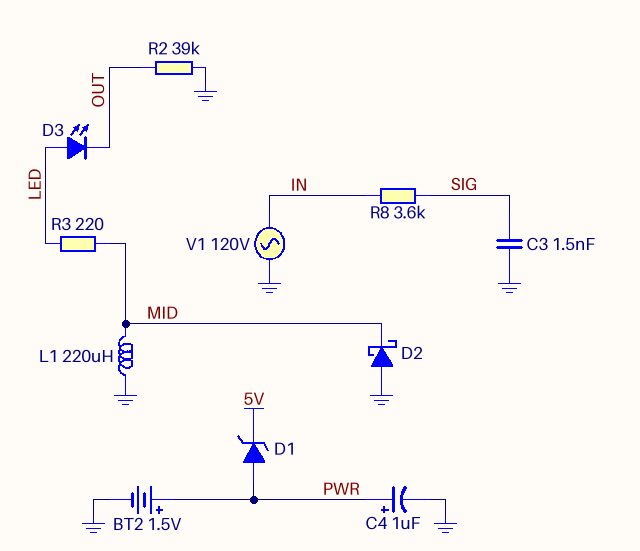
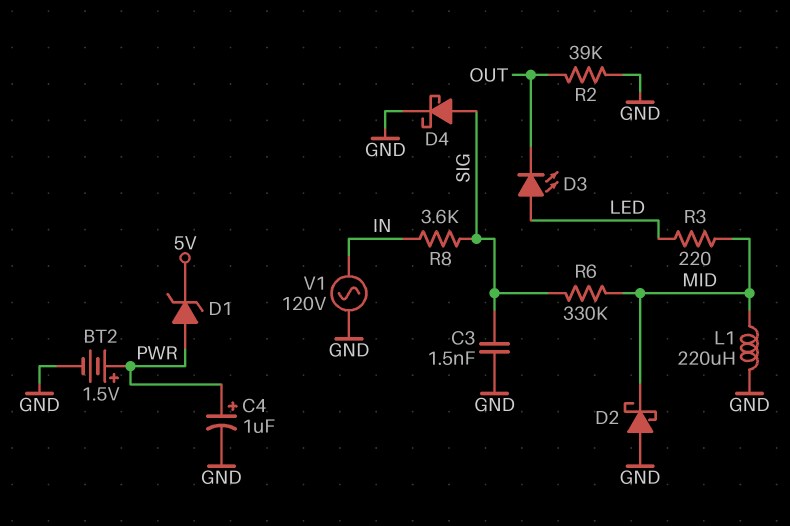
D4: none -> schottky (A SIG, K GND)
R6: none -> 330k (MID, SIG)

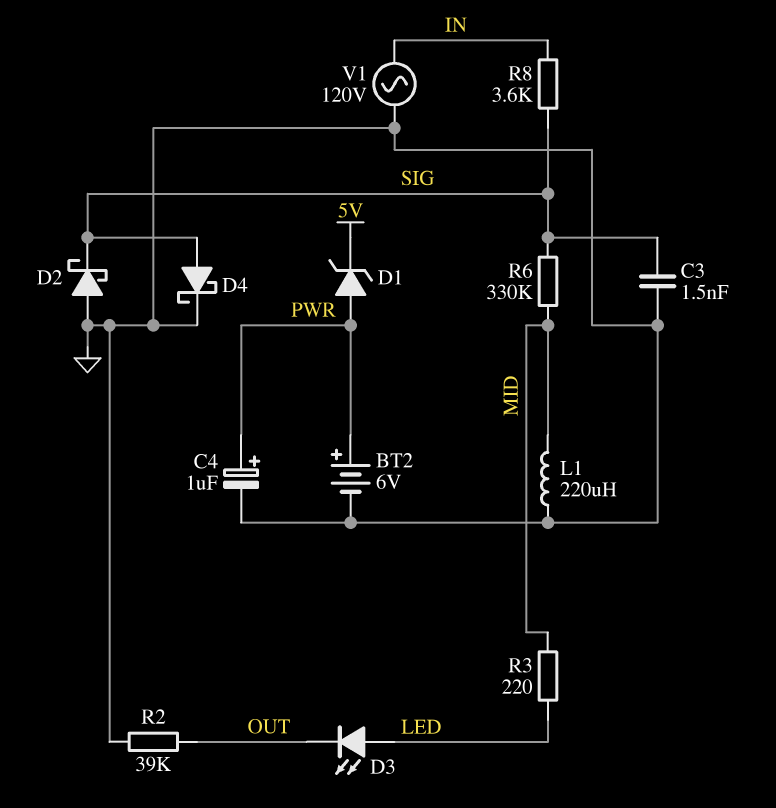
BT2: 1.5V (plus PWR, minus GND) -> 6V (plus PWR, minus GND)
D2: schottky (A GND, K MID) -> schottky (A GND, K SIG)

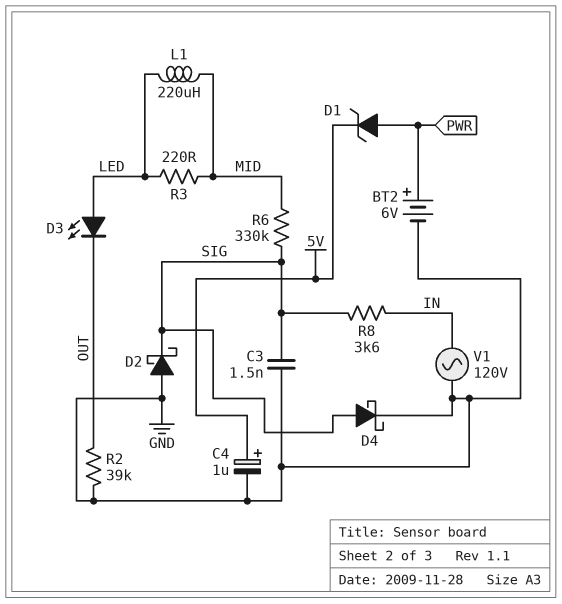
C4: 1uF (plus PWR, minus GND) -> 1uF (plus 5V, minus GND)
L1: 220uH (GND, MID) -> 220uH (LED, MID)

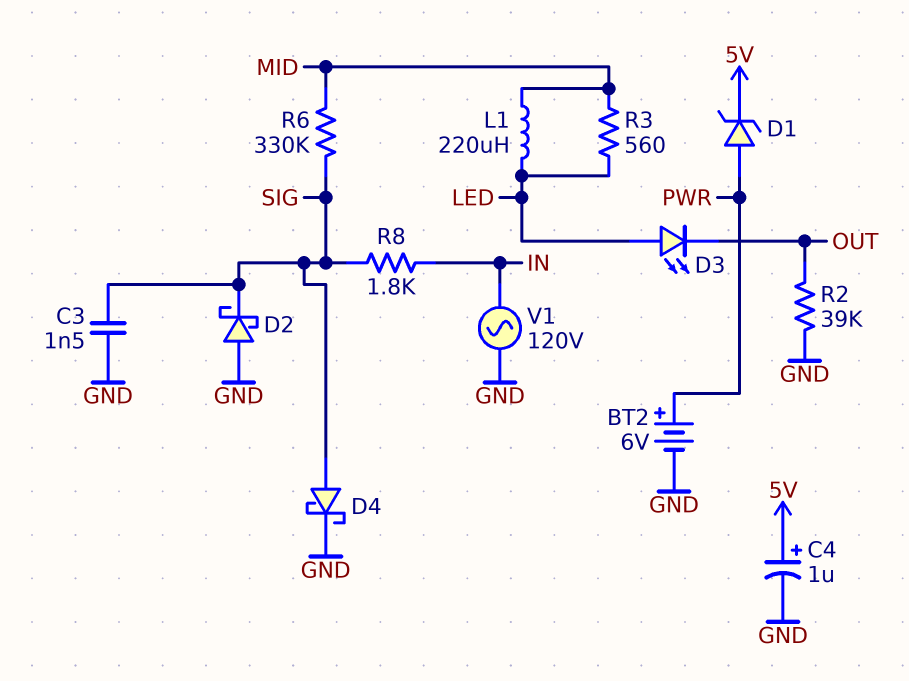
R3: 220 (LED, MID) -> 560 (LED, MID)
R8: 3.6k (IN, SIG) -> 1.8k (IN, SIG)

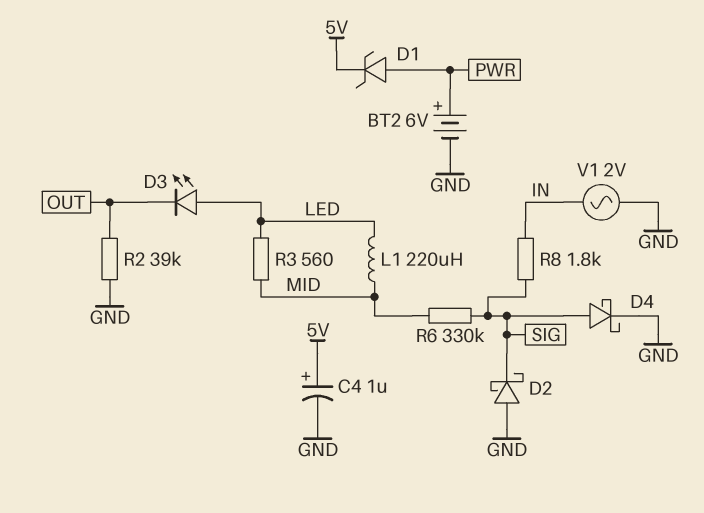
C3: 1.5nF (GND, SIG) -> none
V1: AC 120V (GND, IN) -> AC 2V (GND, IN)

